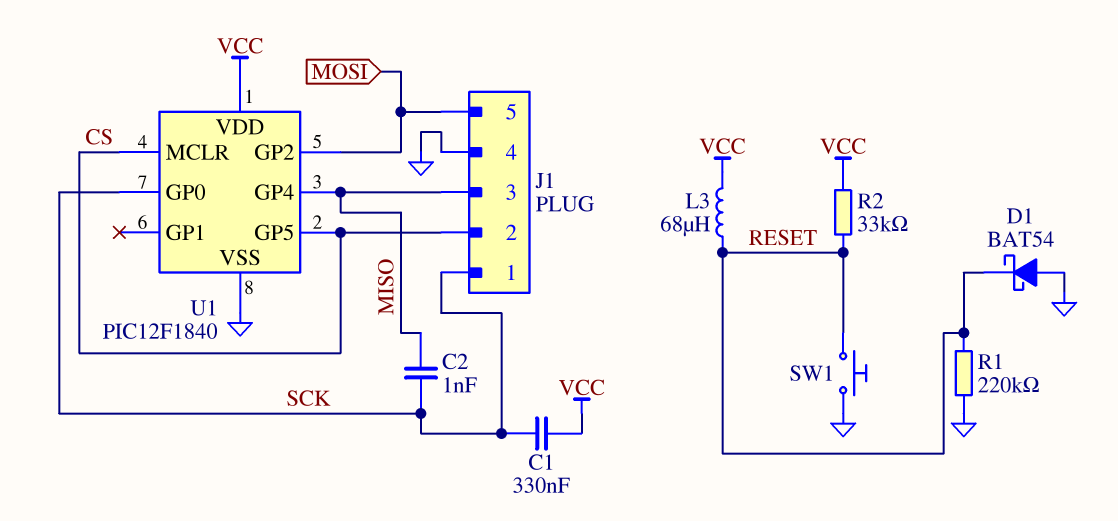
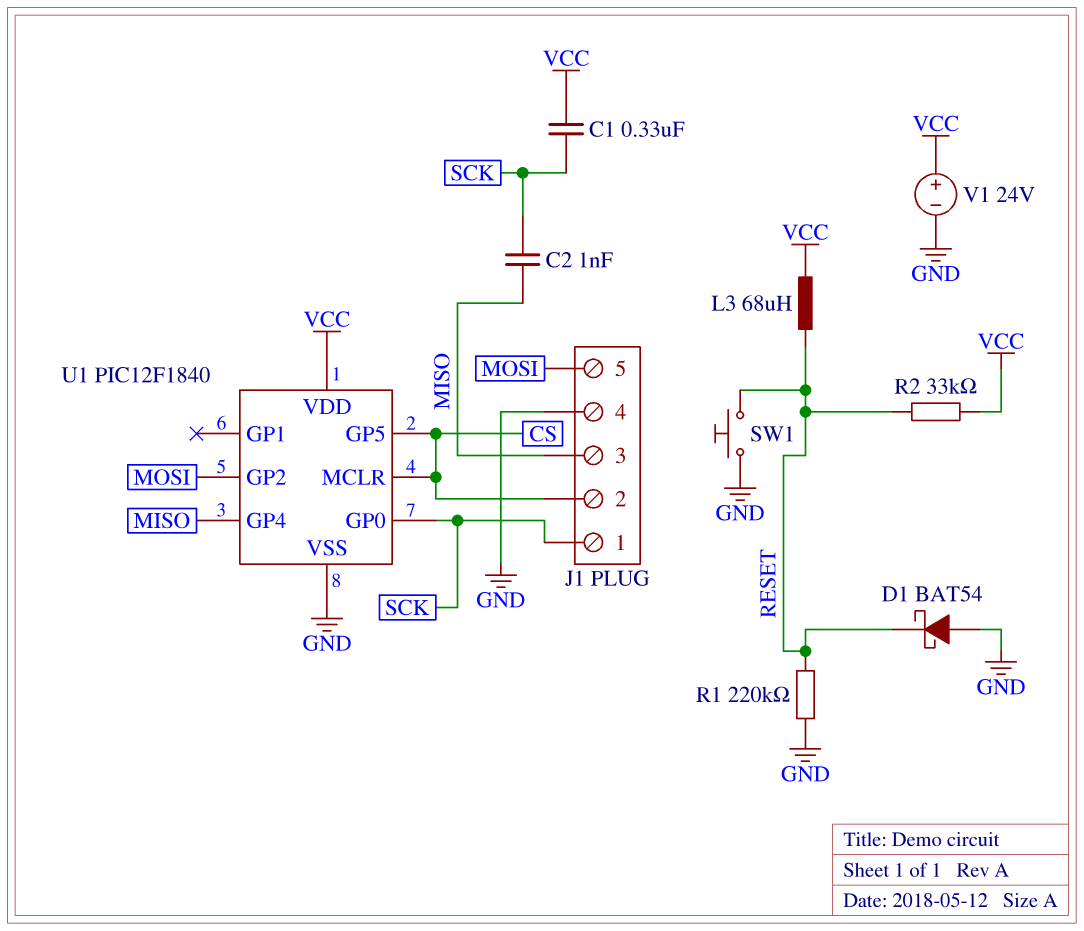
V1: none -> 24V (plus VCC, minus GND)

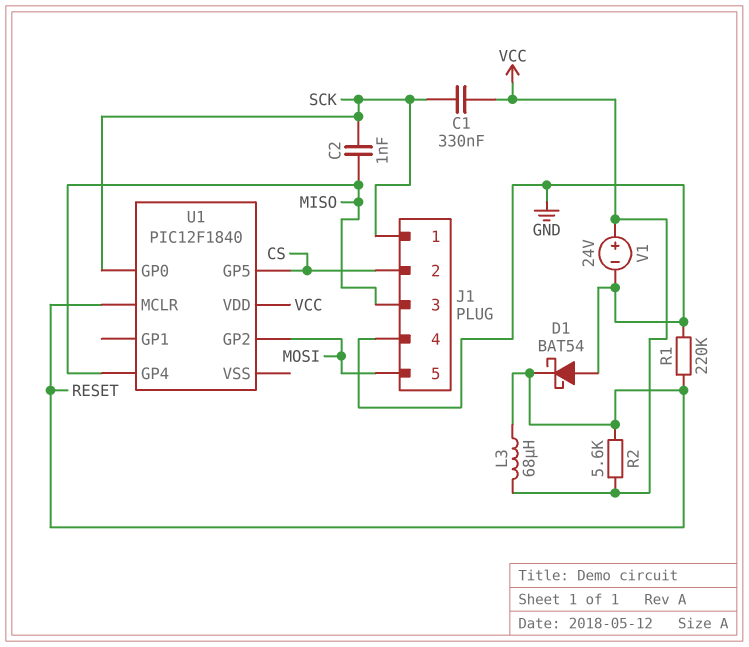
R2: 33k (RESET, VCC) -> 5.6k (RESET, VCC)
SW1: button (GND, RESET) -> none
U1 pin MCLR: CS -> RESET
U1 pin VSS: GND -> none

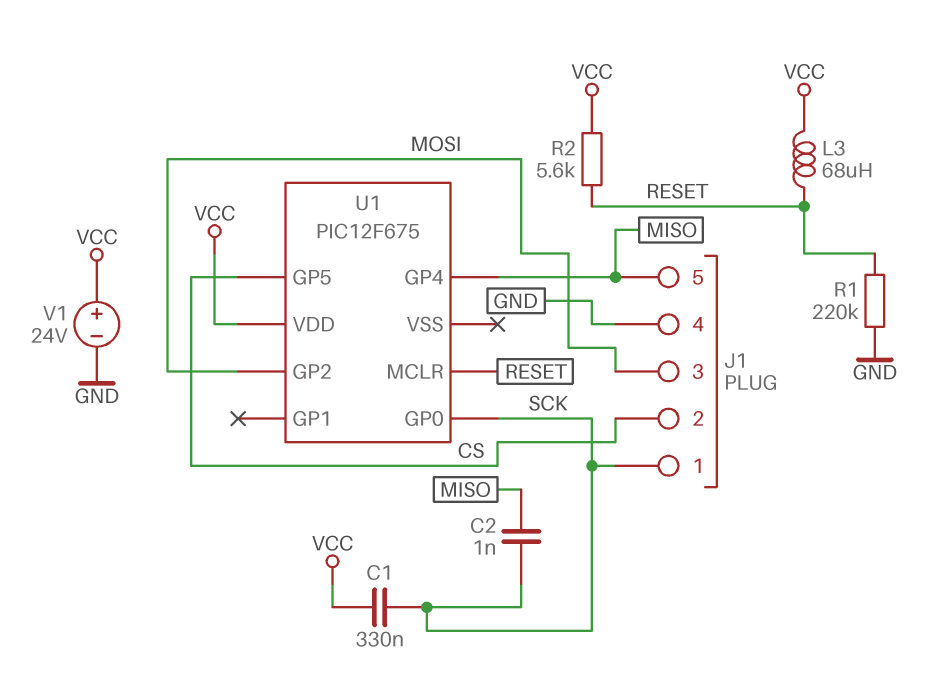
D1: schottky BAT54 (A GND, K RESET) -> none
J1 pin 3: MISO -> MOSI
J1 pin 5: MOSI -> MISO
U1: PIC12F1840 -> PIC12F675

